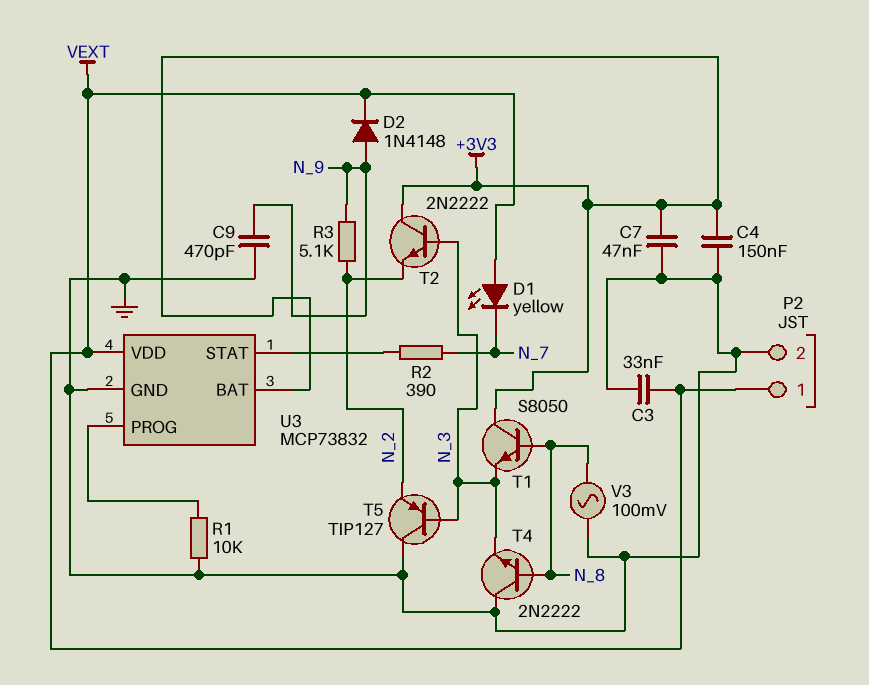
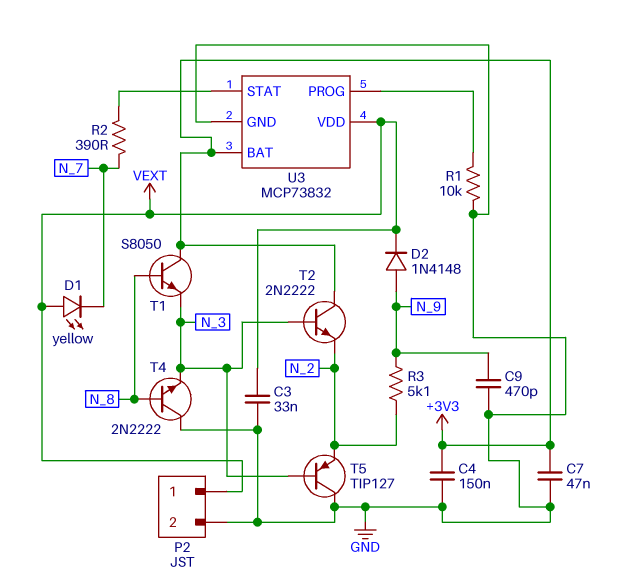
V3: AC 100mV (GND, N_8) -> none

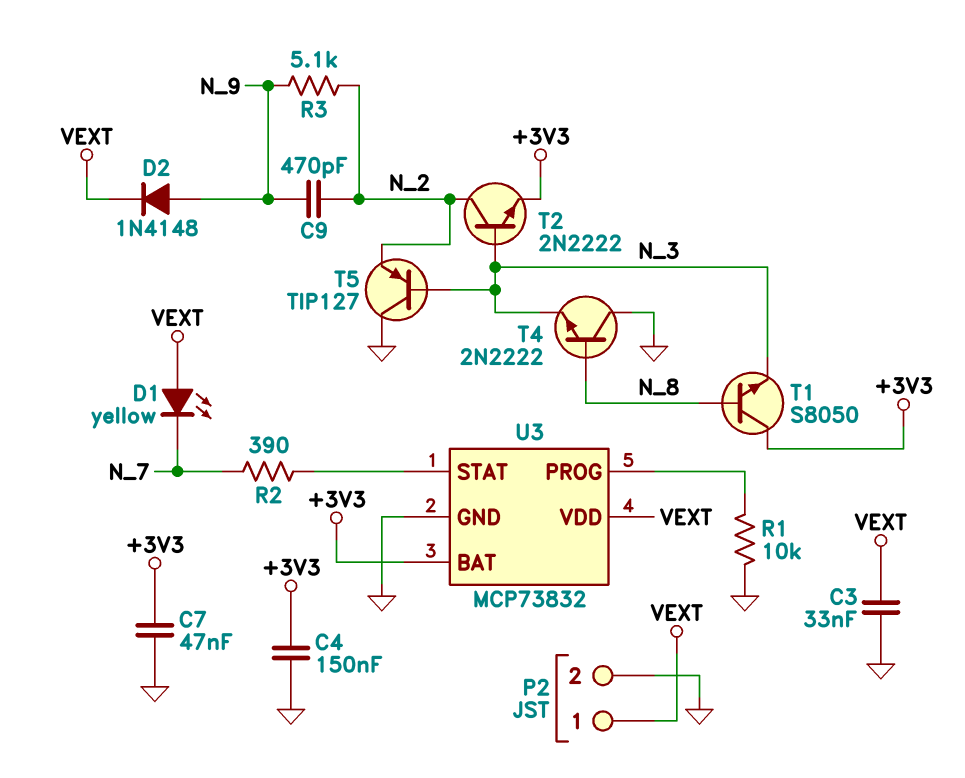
C9: 470pF (GND, N_9) -> 470pF (N_2, N_9)
T2: NPN 2N2222 (B N_3, C +3V3, E N_2) -> NPN 2N2222 (B N_3, C N_2, E +3V3)

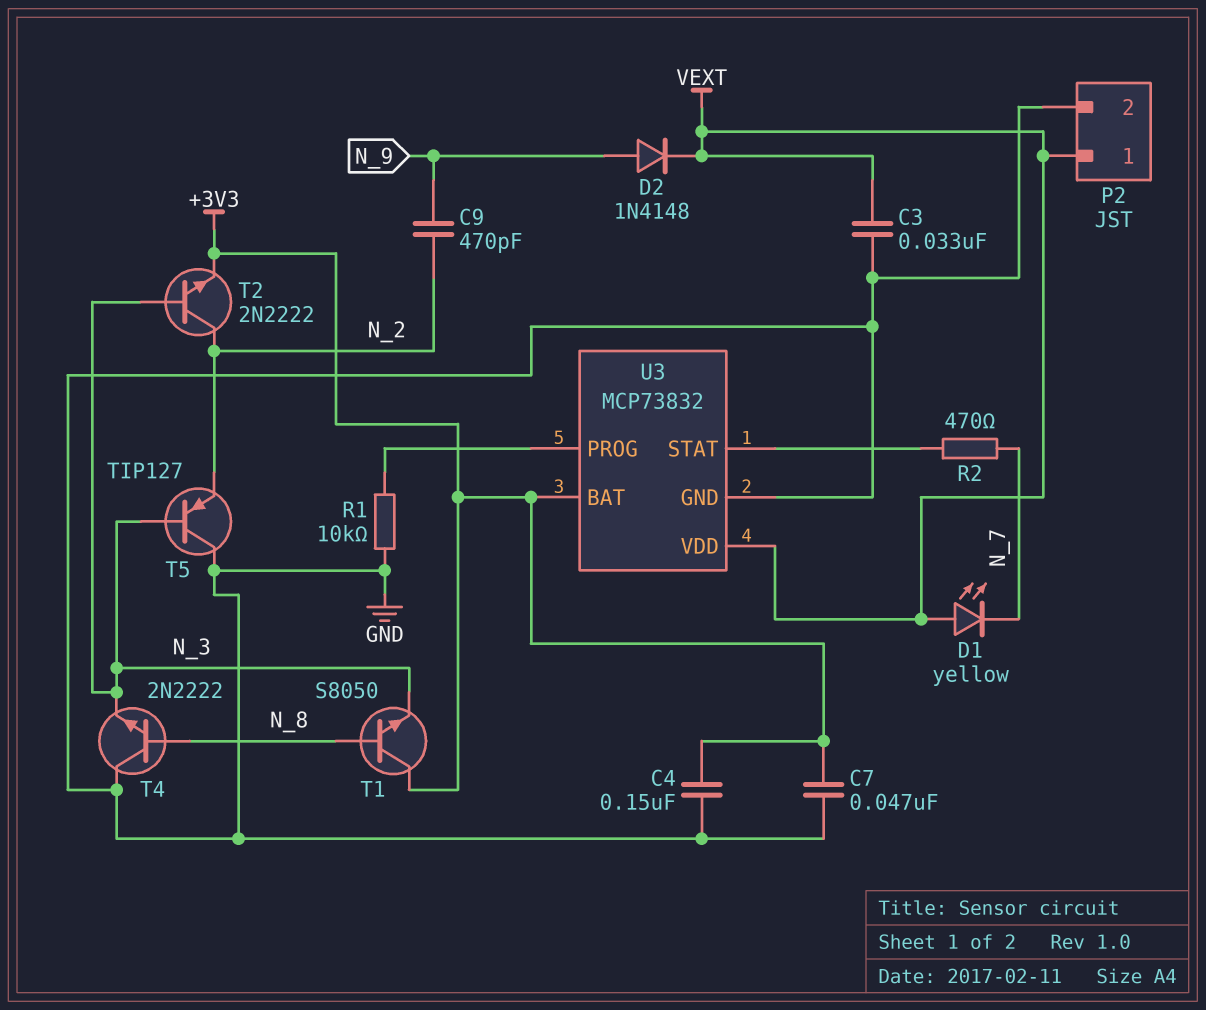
R2: 390 (N_7, U3/STAT) -> 470 (N_7, U3/STAT)
R3: 5.1k (N_2, N_9) -> none

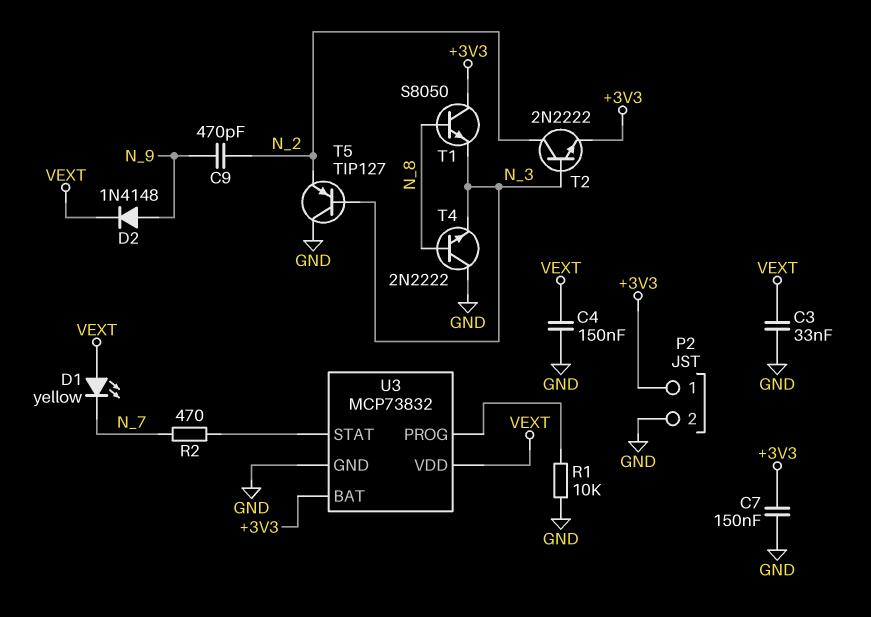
C4: 150nF (+3V3, GND) -> 150nF (GND, VEXT)
C7: 47nF (+3V3, GND) -> 150nF (+3V3, GND)
P2 pin 1: VEXT -> +3V3

